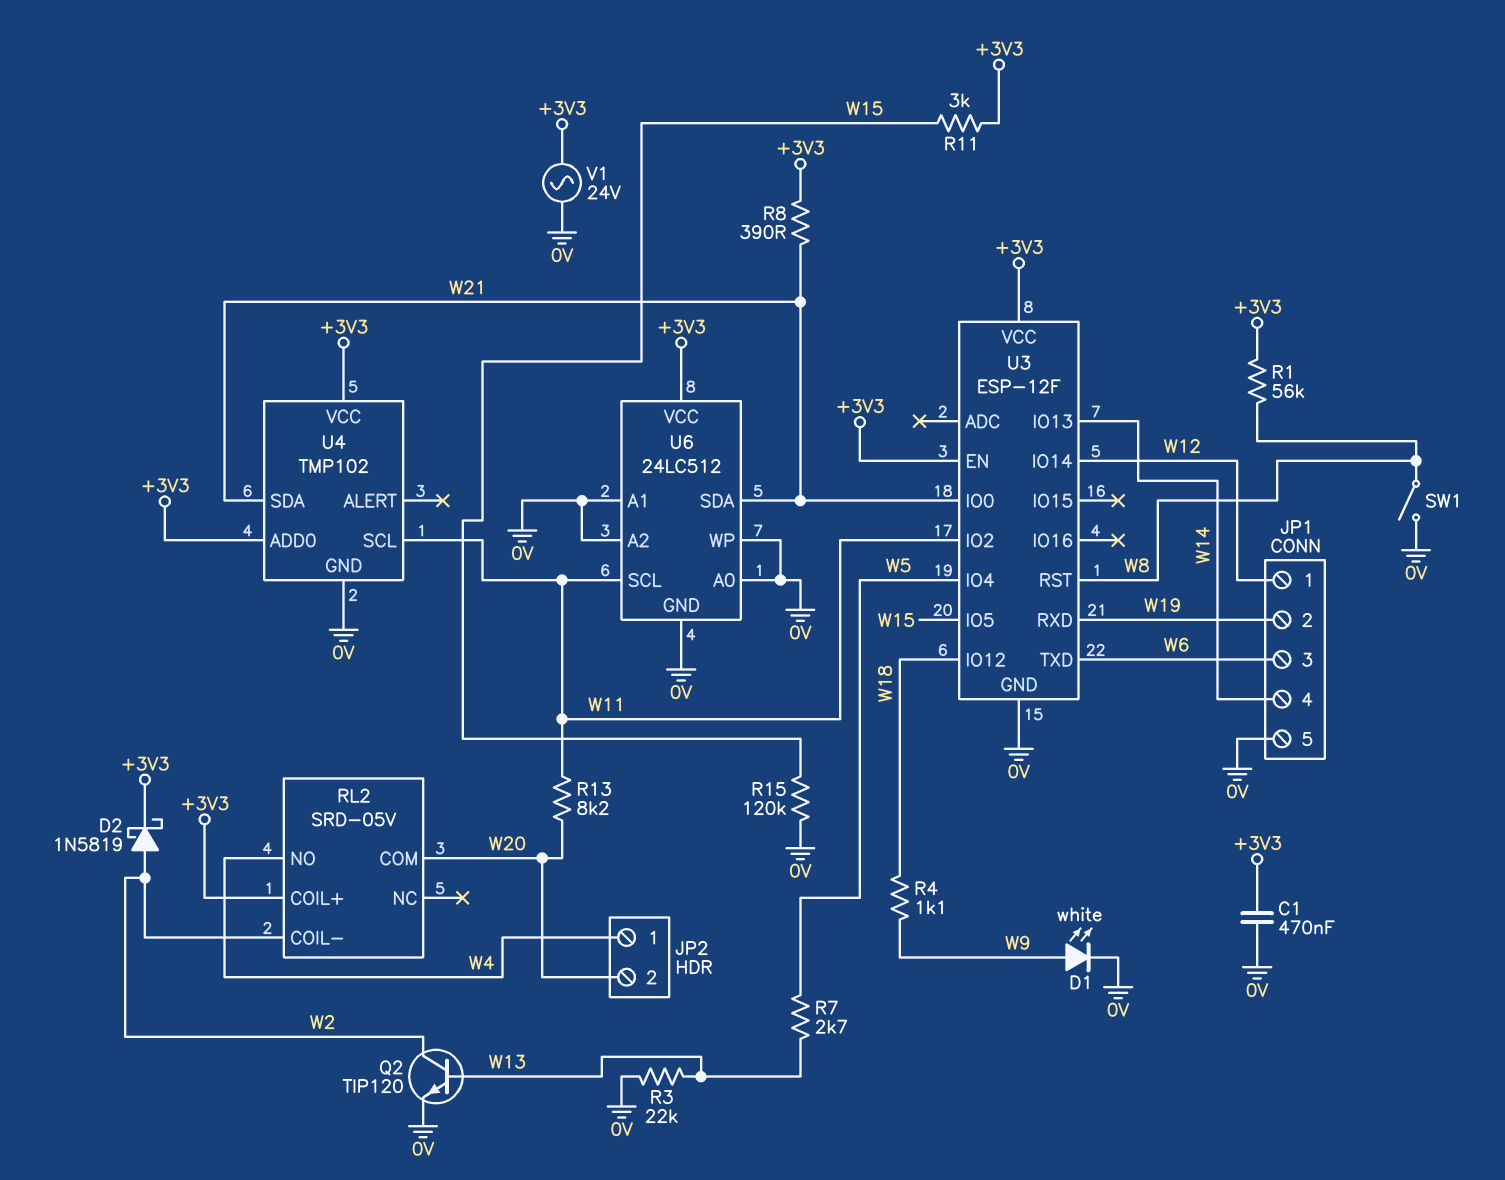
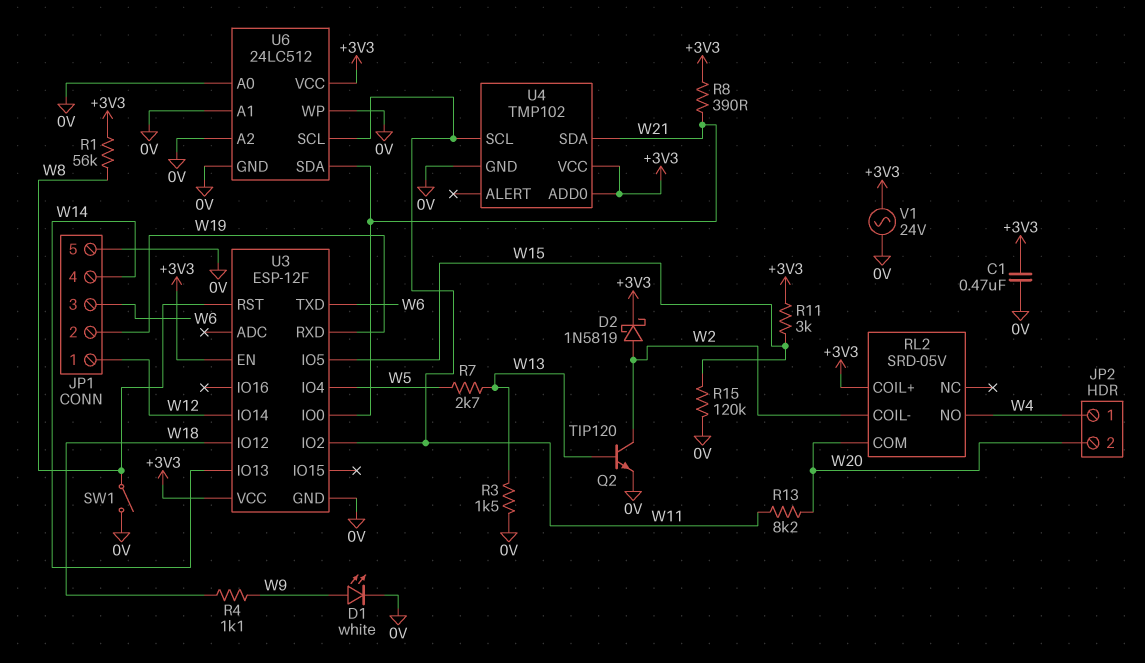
R3: 22k (0V, W13) -> 1.5k (0V, W13)

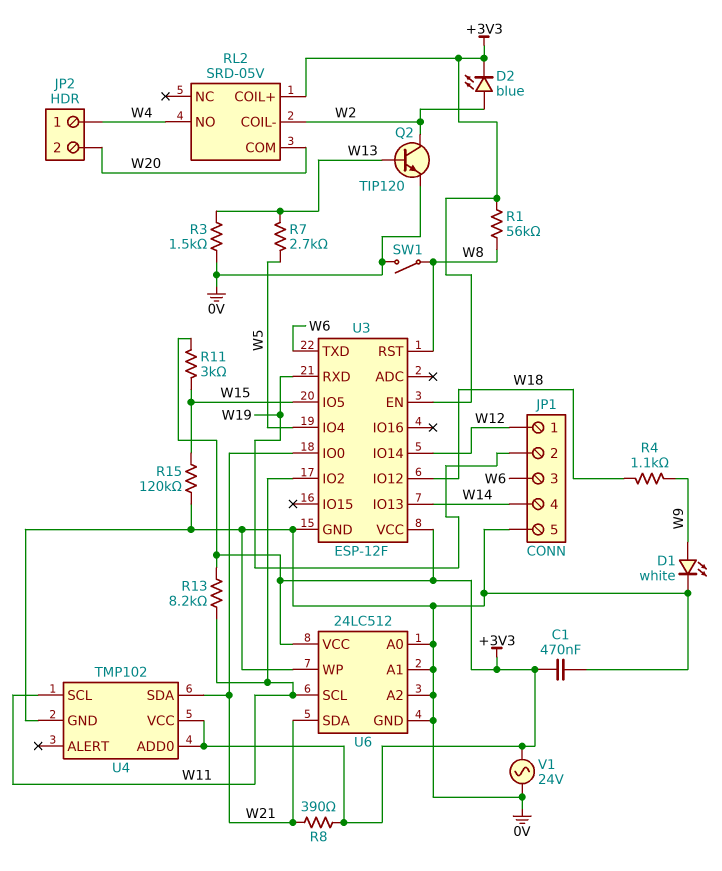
D2: schottky 1N5819 (A W2, K +3V3) -> LED blue (A W2, K +3V3)
R13: 8.2k (W11, W20) -> 8.2k (+3V3, W11)

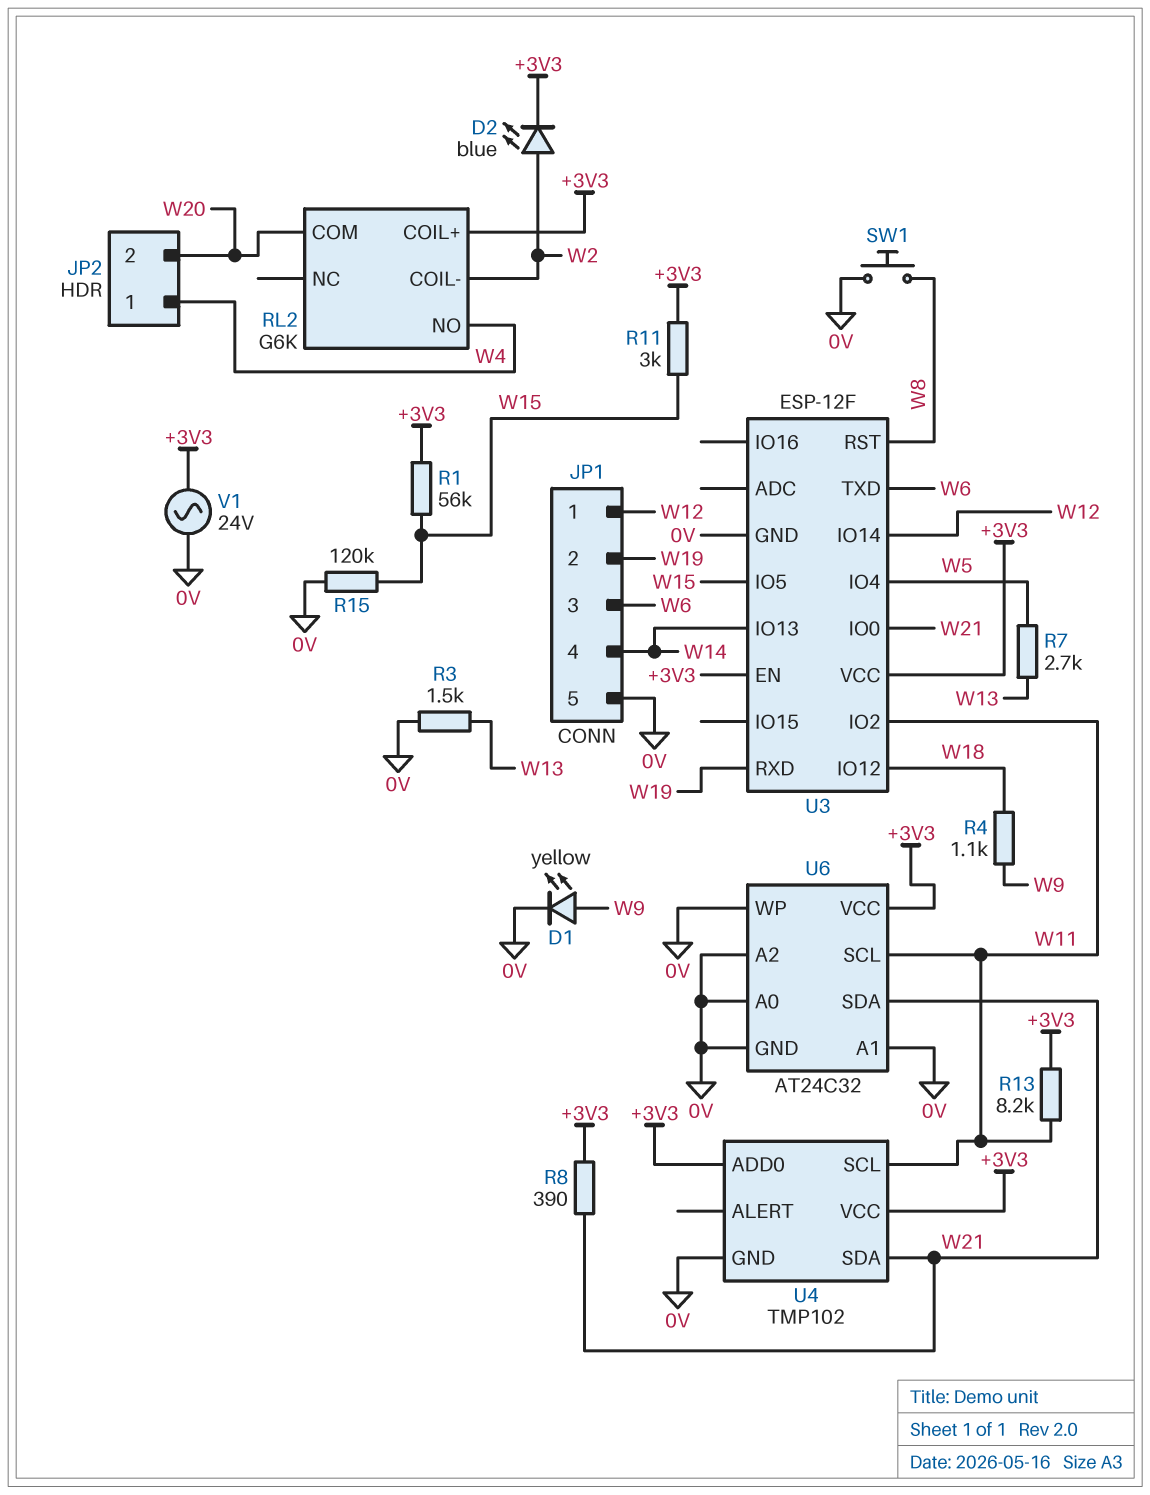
C1: 470nF (+3V3, 0V) -> none
D1: LED white (A W9, K 0V) -> LED yellow (A W9, K 0V)
Q2: NPN TIP120 (B W13, C W2, E 0V) -> none
R1: 56k (+3V3, W8) -> 56k (+3V3, W15)
RL2: SRD-05V -> G6K
SW1: switch (0V, W8) -> button (0V, W8)
U6: 24LC512 -> AT24C32

